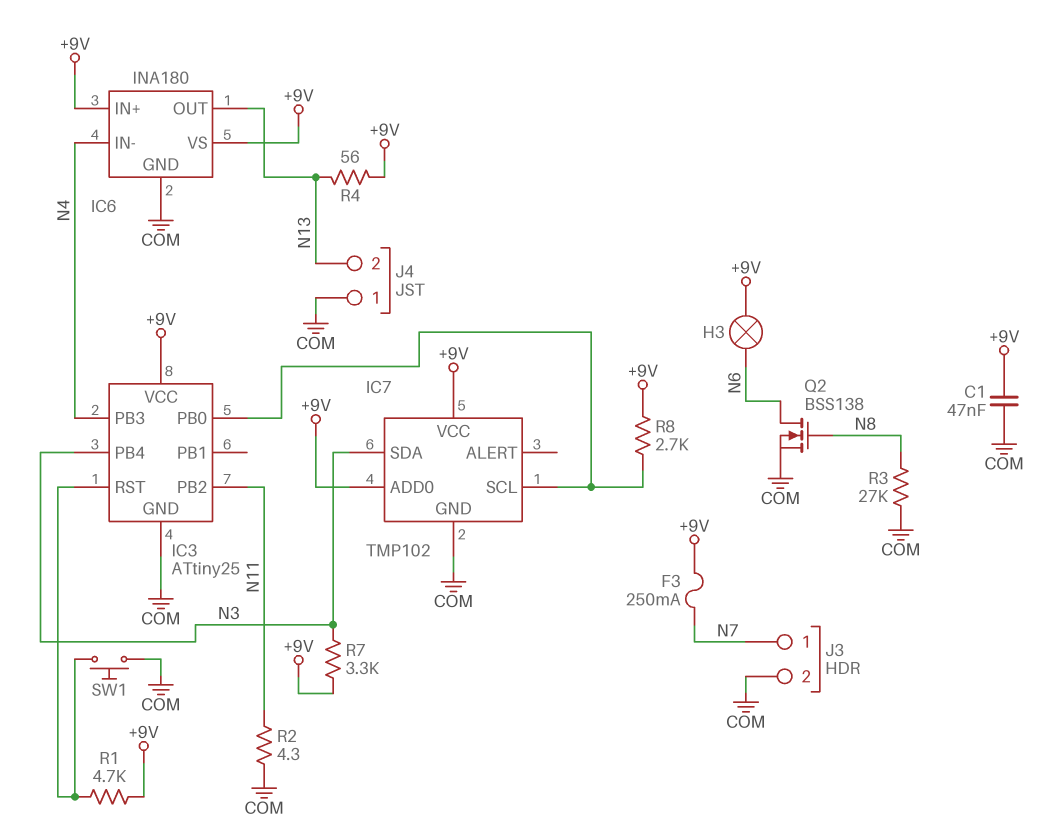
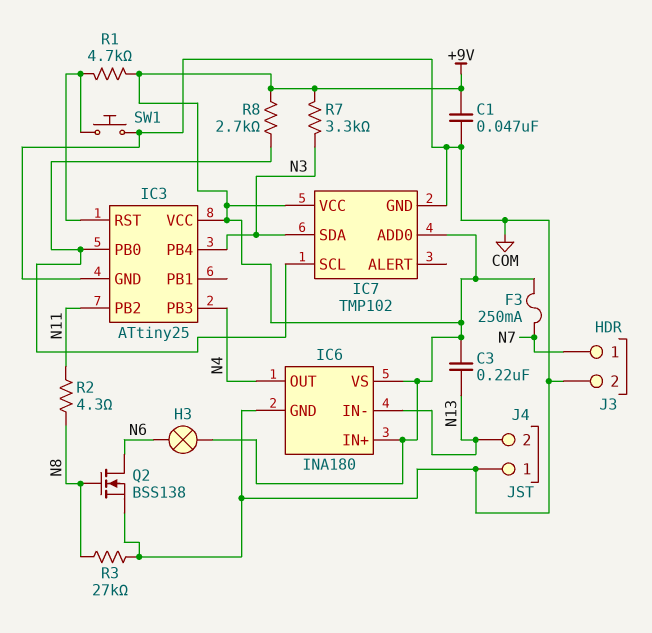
C3: none -> 220nF (+9V, N13)
IC6 pin IN-: N4 -> N13
IC6 pin OUT: N13 -> N4
R2: 4.3 (COM, N11) -> 4.3 (N8, N11)
R4: 56 (+9V, N13) -> none

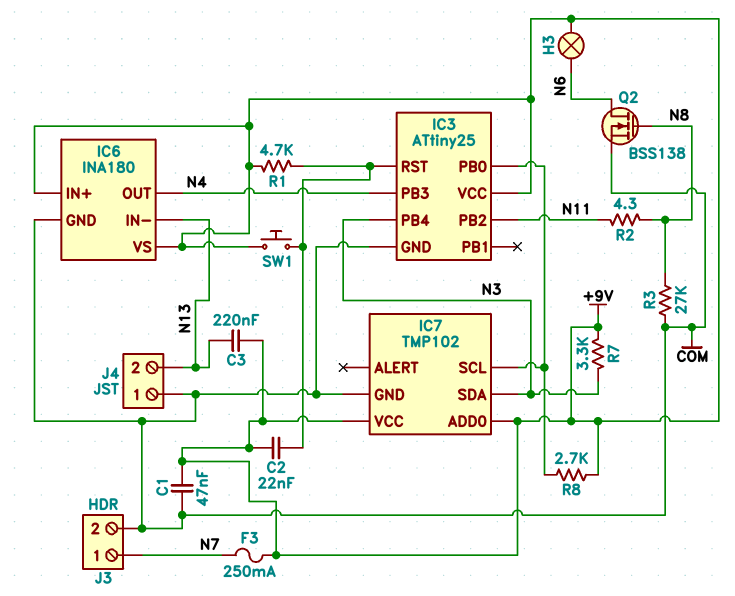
C2: none -> 22nF (+9V, IC3/RST)
SW1: button (COM, IC3/RST) -> button (+9V, IC3/RST)

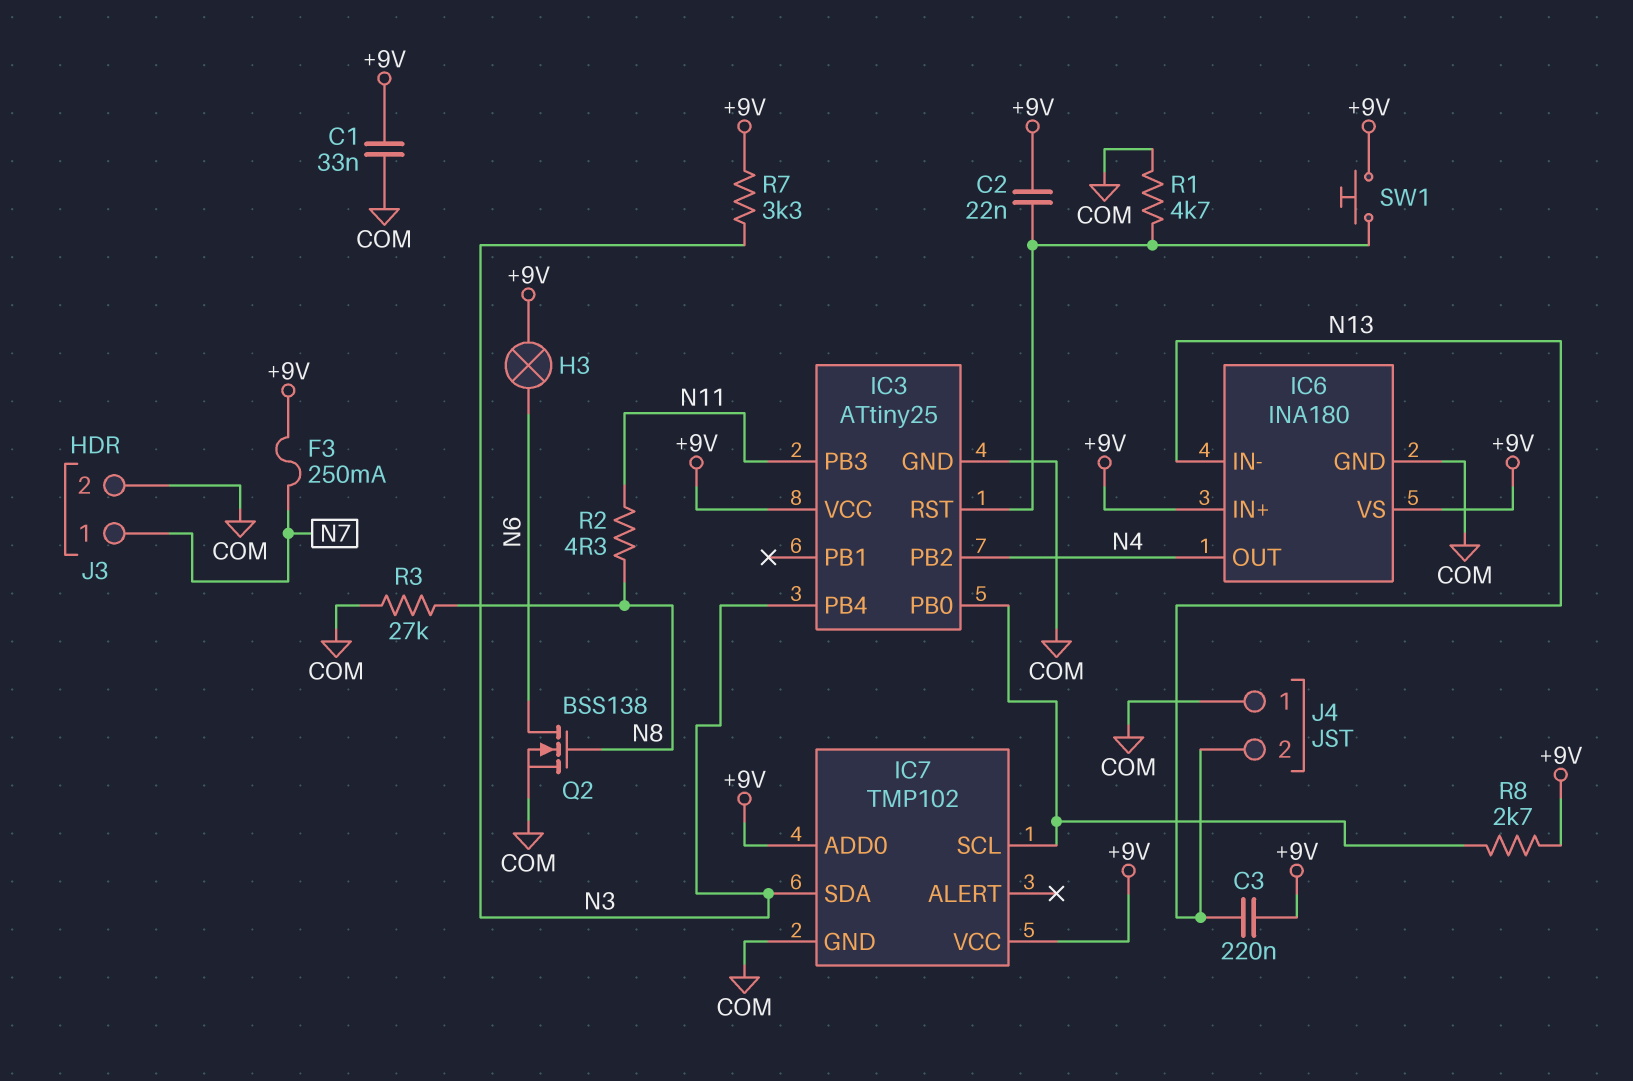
C1: 47nF (+9V, COM) -> 33nF (+9V, COM)
IC3 pin PB2: N11 -> N4
IC3 pin PB3: N4 -> N11
R1: 4.7k (+9V, IC3/RST) -> 4.7k (COM, IC3/RST)

